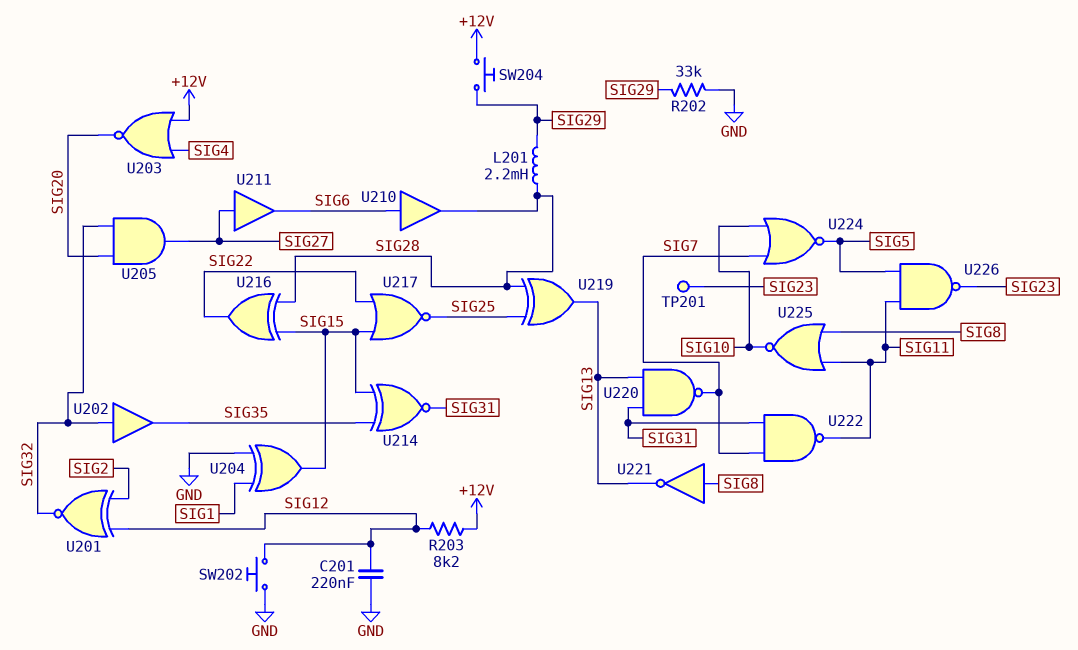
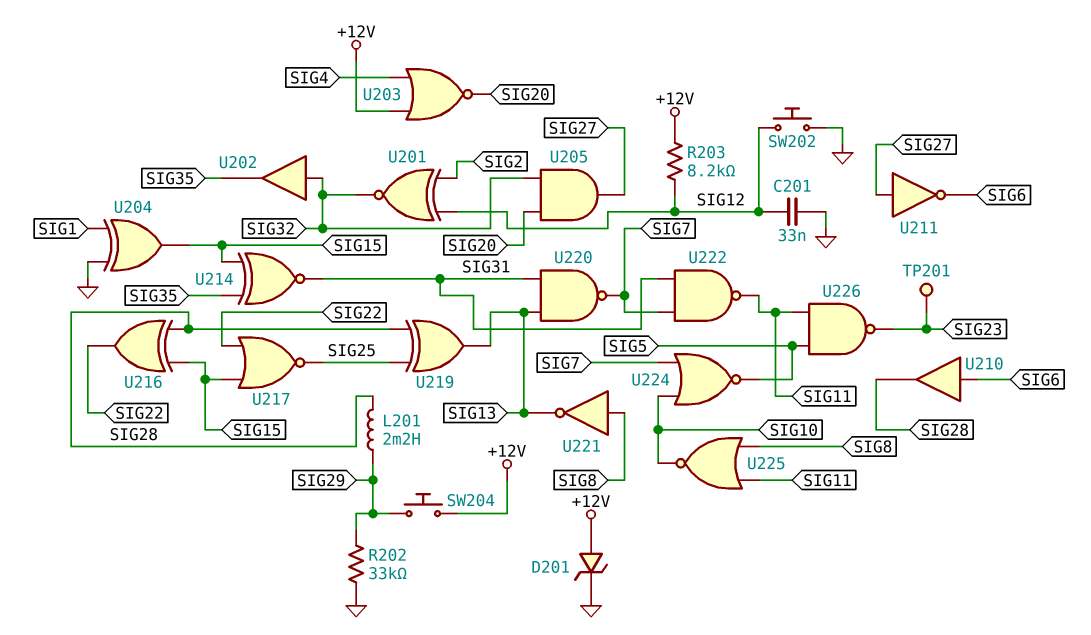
C201: 220nF (GND, SIG12) -> 33nF (GND, SIG12)
D201: none -> zener (A +12V, K GND)
U211: buffer (in SIG27, out SIG6) -> NOT (in SIG27, out SIG6)

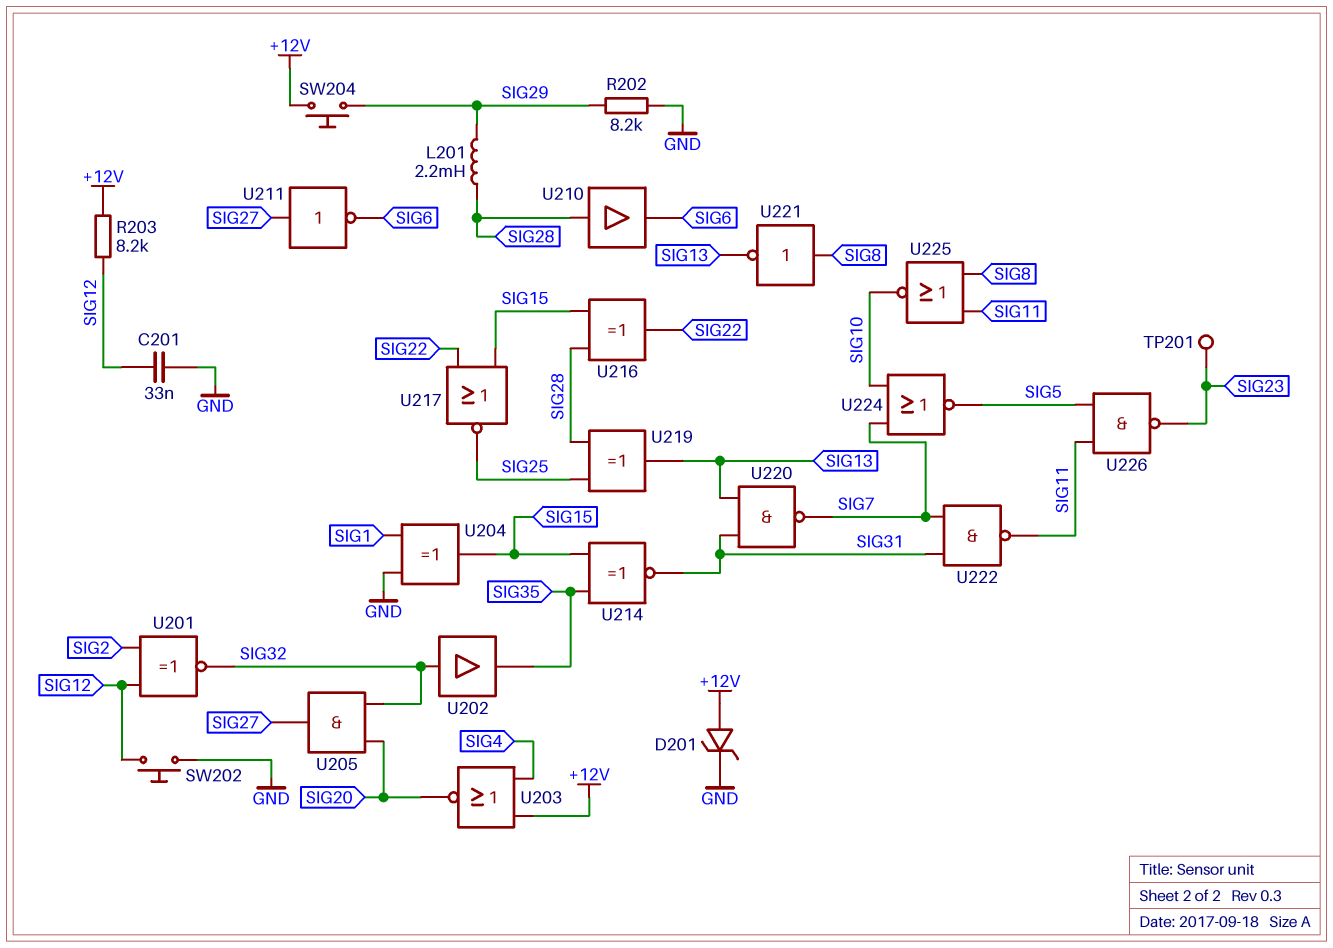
R202: 33k (GND, SIG29) -> 8.2k (GND, SIG29)
U210: buffer (in SIG6, out SIG28) -> buffer (in SIG28, out SIG6)

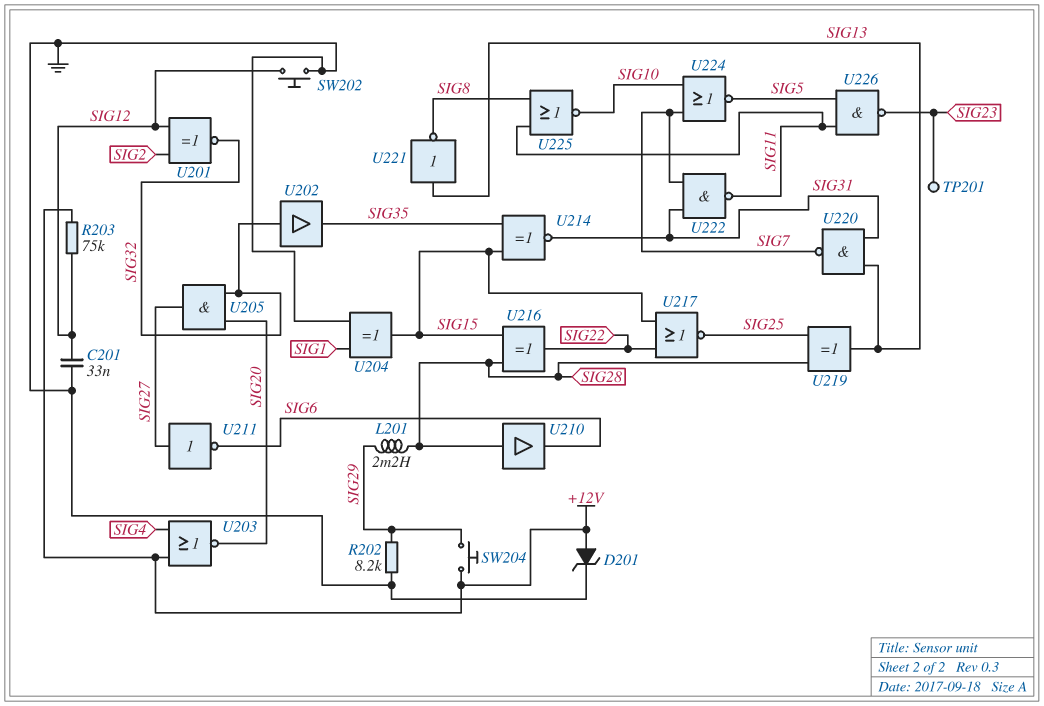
R203: 8.2k (+12V, SIG12) -> 75k (+12V, SIG12)
U221: NOT (in SIG8, out SIG13) -> NOT (in SIG13, out SIG8)

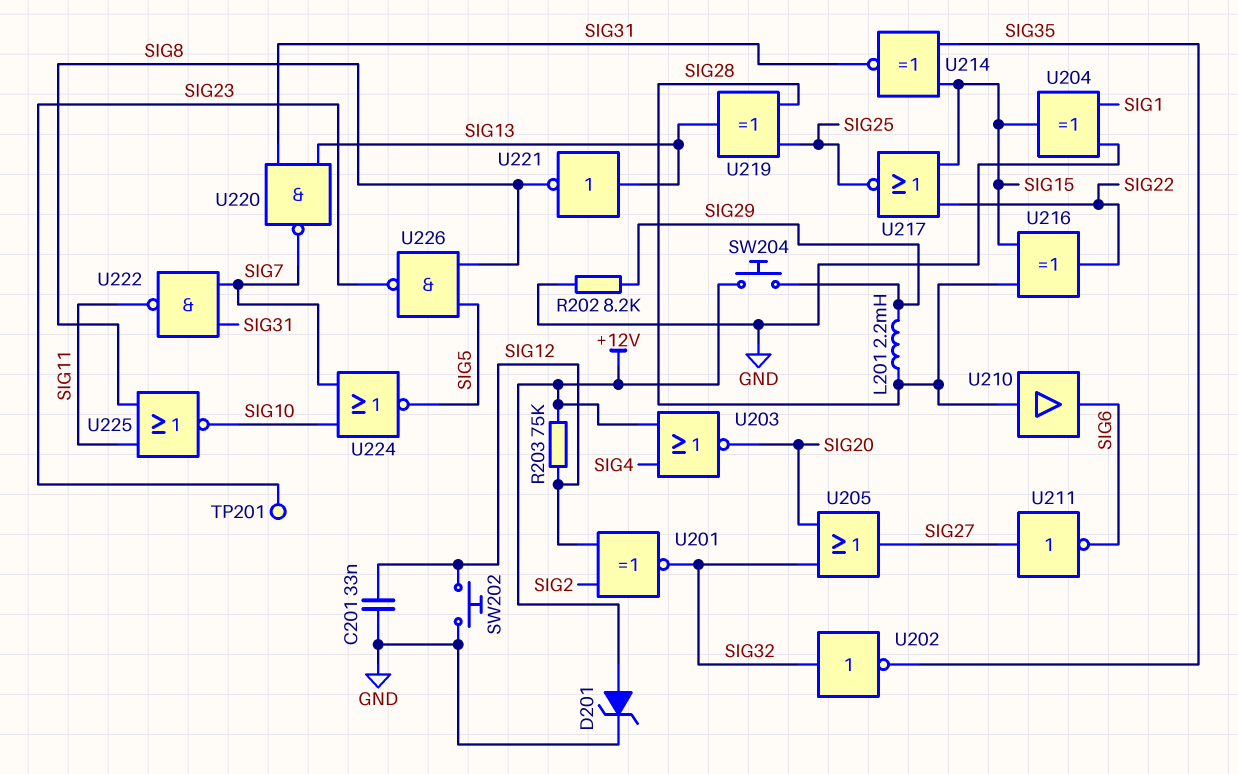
U202: buffer (in SIG32, out SIG35) -> NOT (in SIG32, out SIG35)
U205: AND (in SIG20, in SIG32, out SIG27) -> OR (in SIG20, in SIG32, out SIG27)
U226: NAND (in SIG5, in SIG11, out SIG23) -> NAND (in SIG5, in SIG8, out SIG23)

